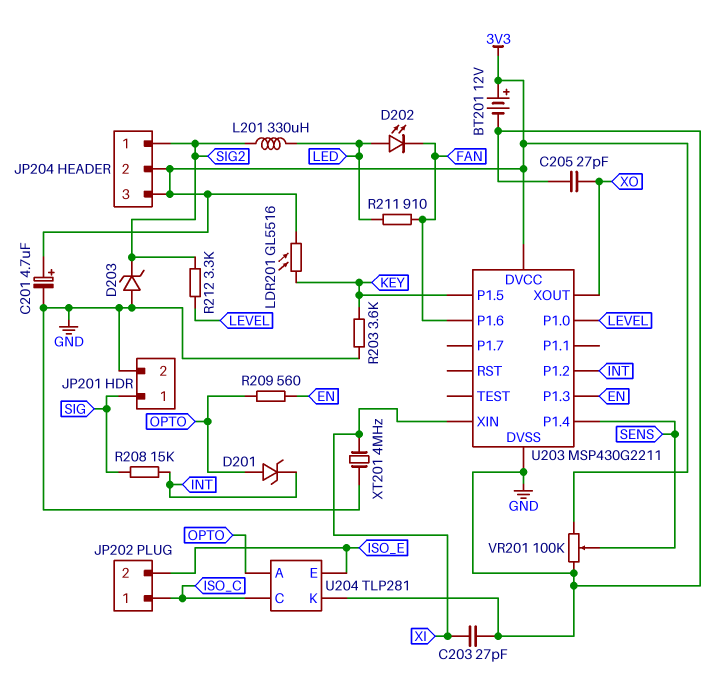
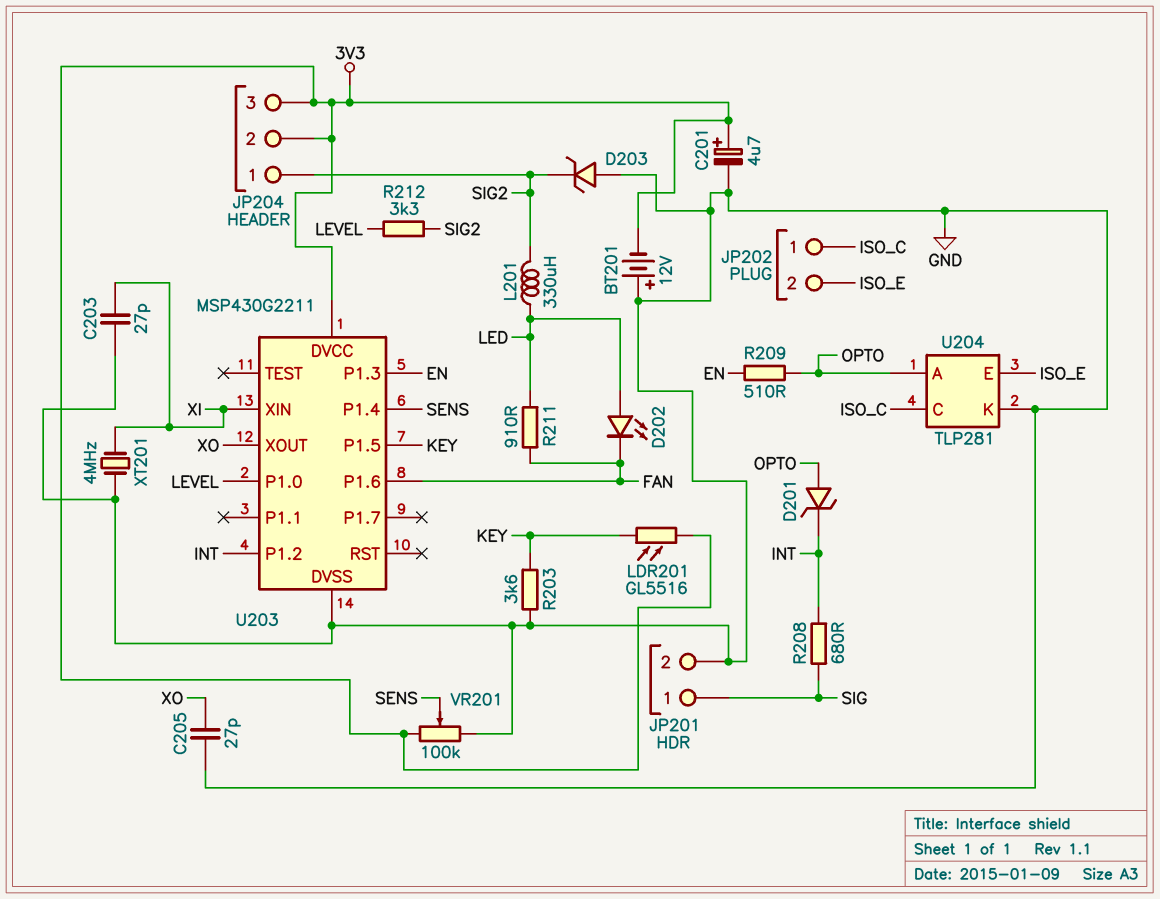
BT201: 12V (plus 3V3, minus GND) -> 12V (plus GND, minus 3V3)
R208: 15k (INT, SIG) -> 680 (INT, SIG)
R209: 560 (EN, OPTO) -> 510 (EN, OPTO)

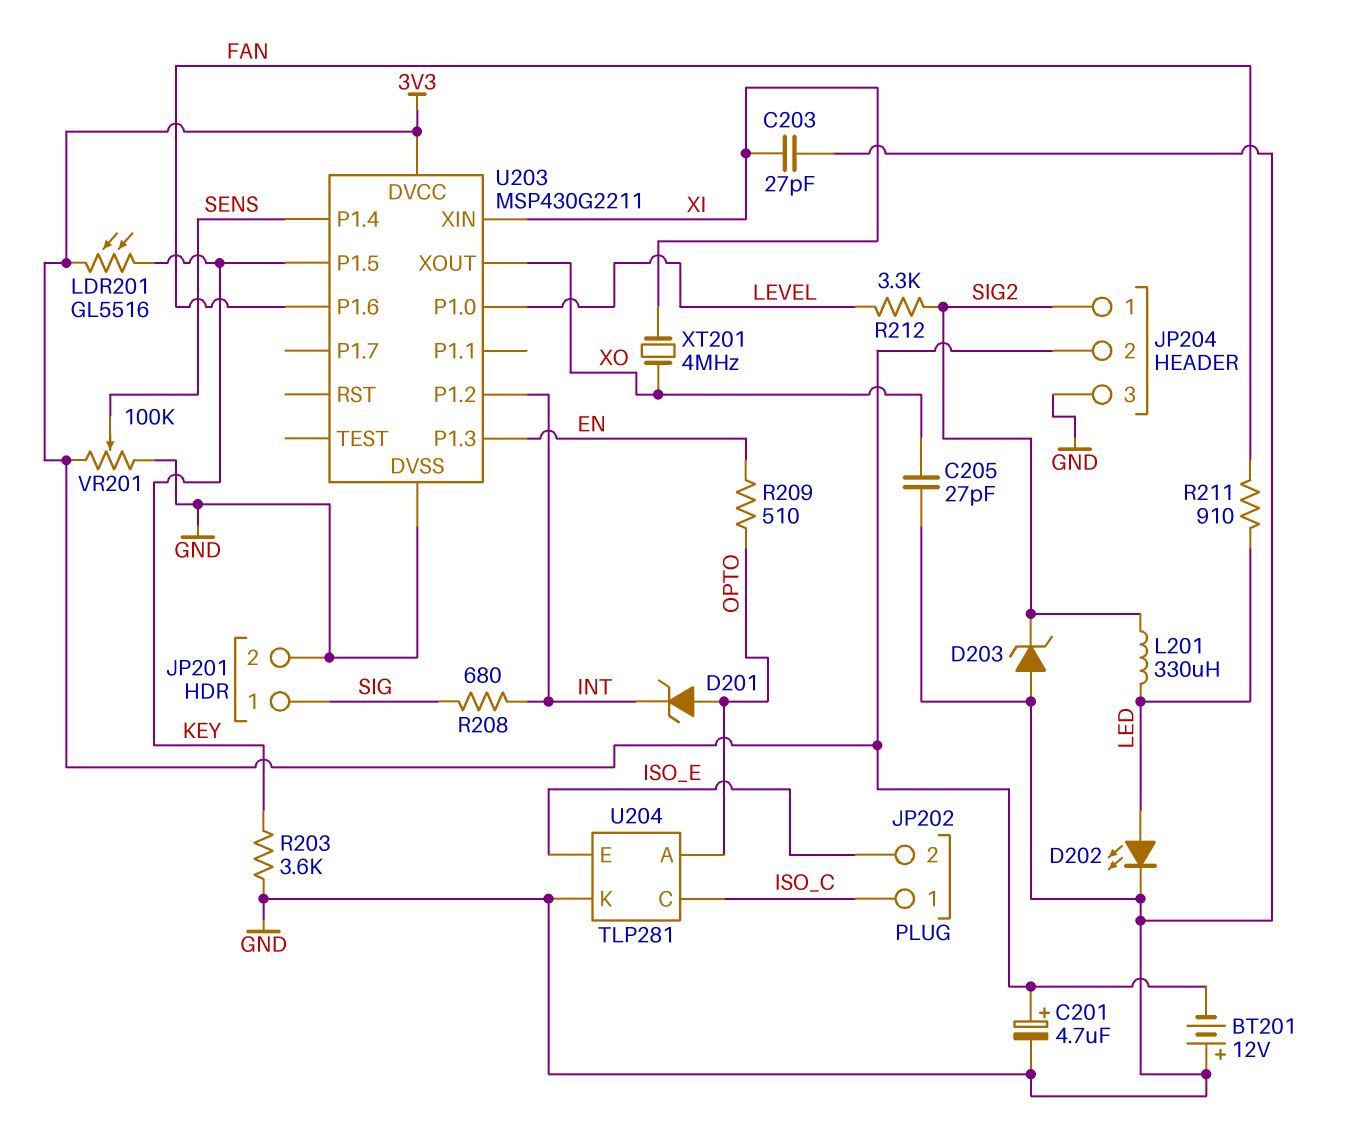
D202: LED (A LED, K FAN) -> LED (A LED, K GND)
JP204 pin 3: 3V3 -> GND
XT201: 4MHz (GND, XI) -> 4MHz (XI, XO)

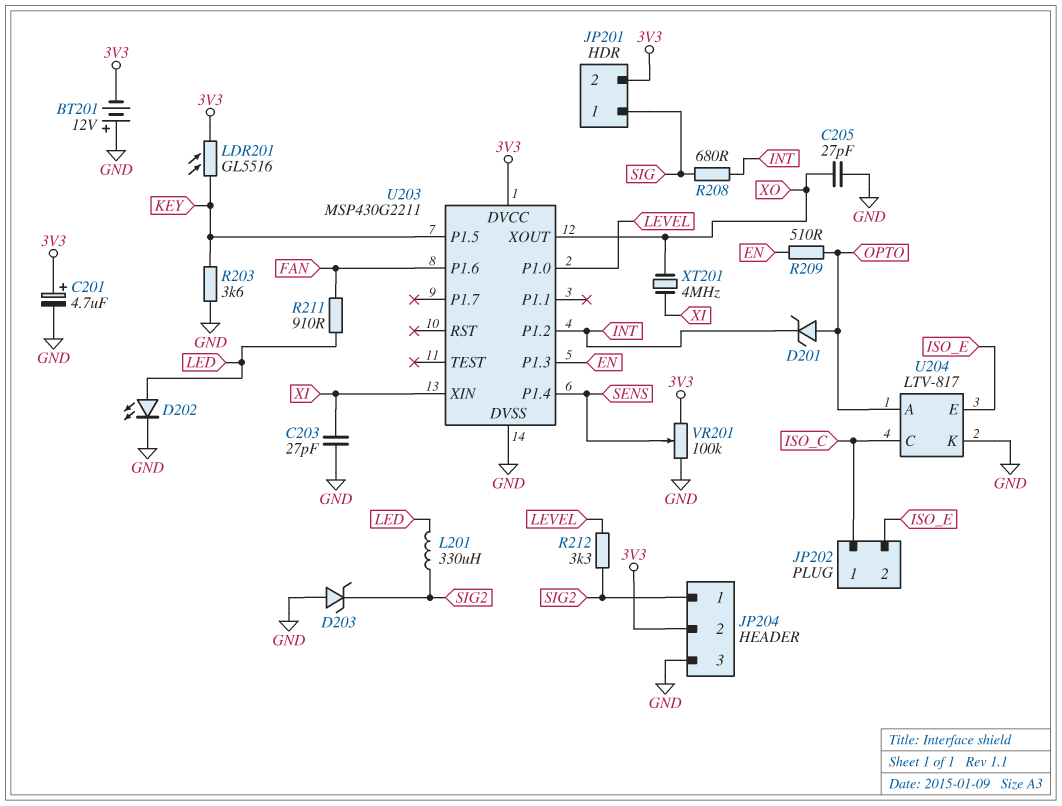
JP201 pin 2: GND -> 3V3
U204: TLP281 -> LTV-817

